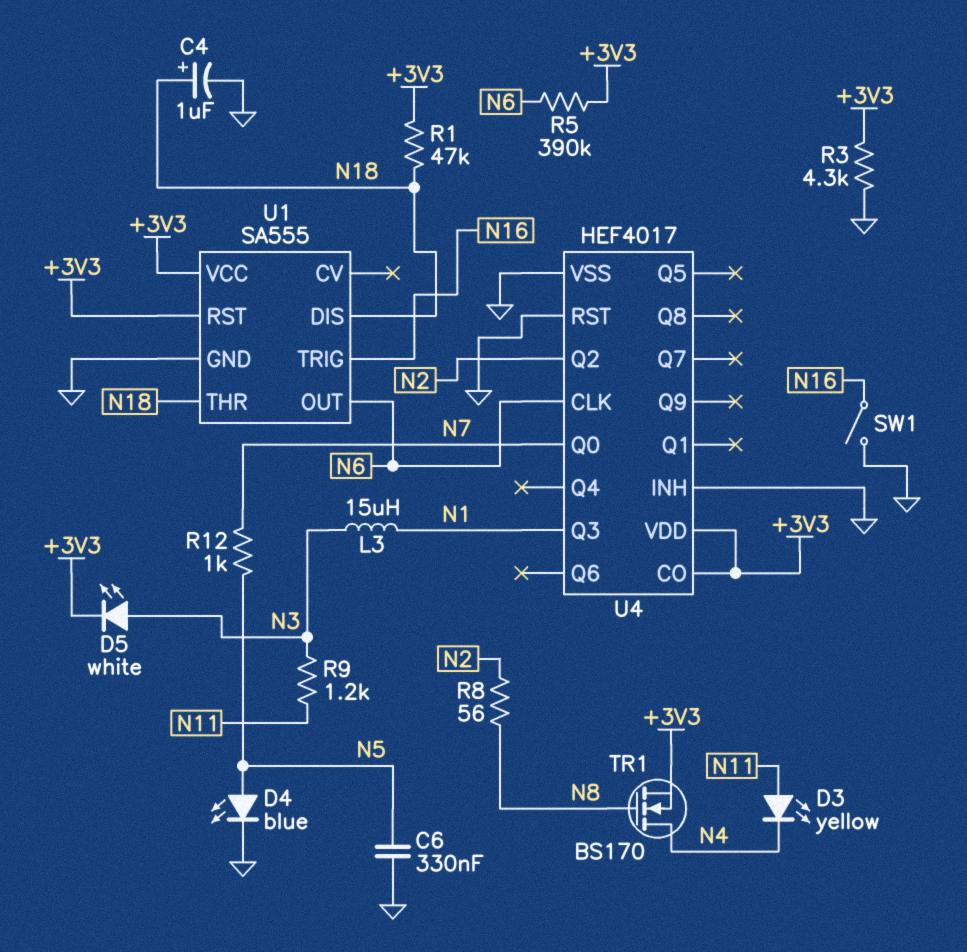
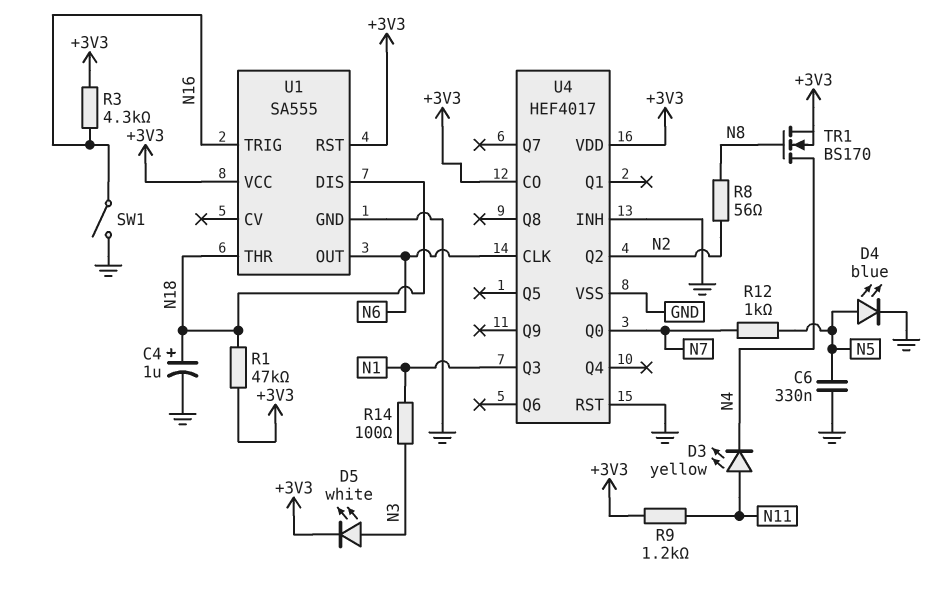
L3: 15uH (N1, N3) -> none
R3: 4.3k (+3V3, GND) -> 4.3k (+3V3, N16)
R5: 390k (+3V3, N6) -> none
R9: 1.2k (N3, N11) -> 1.2k (+3V3, N11)
R14: none -> 100 (N1, N3)

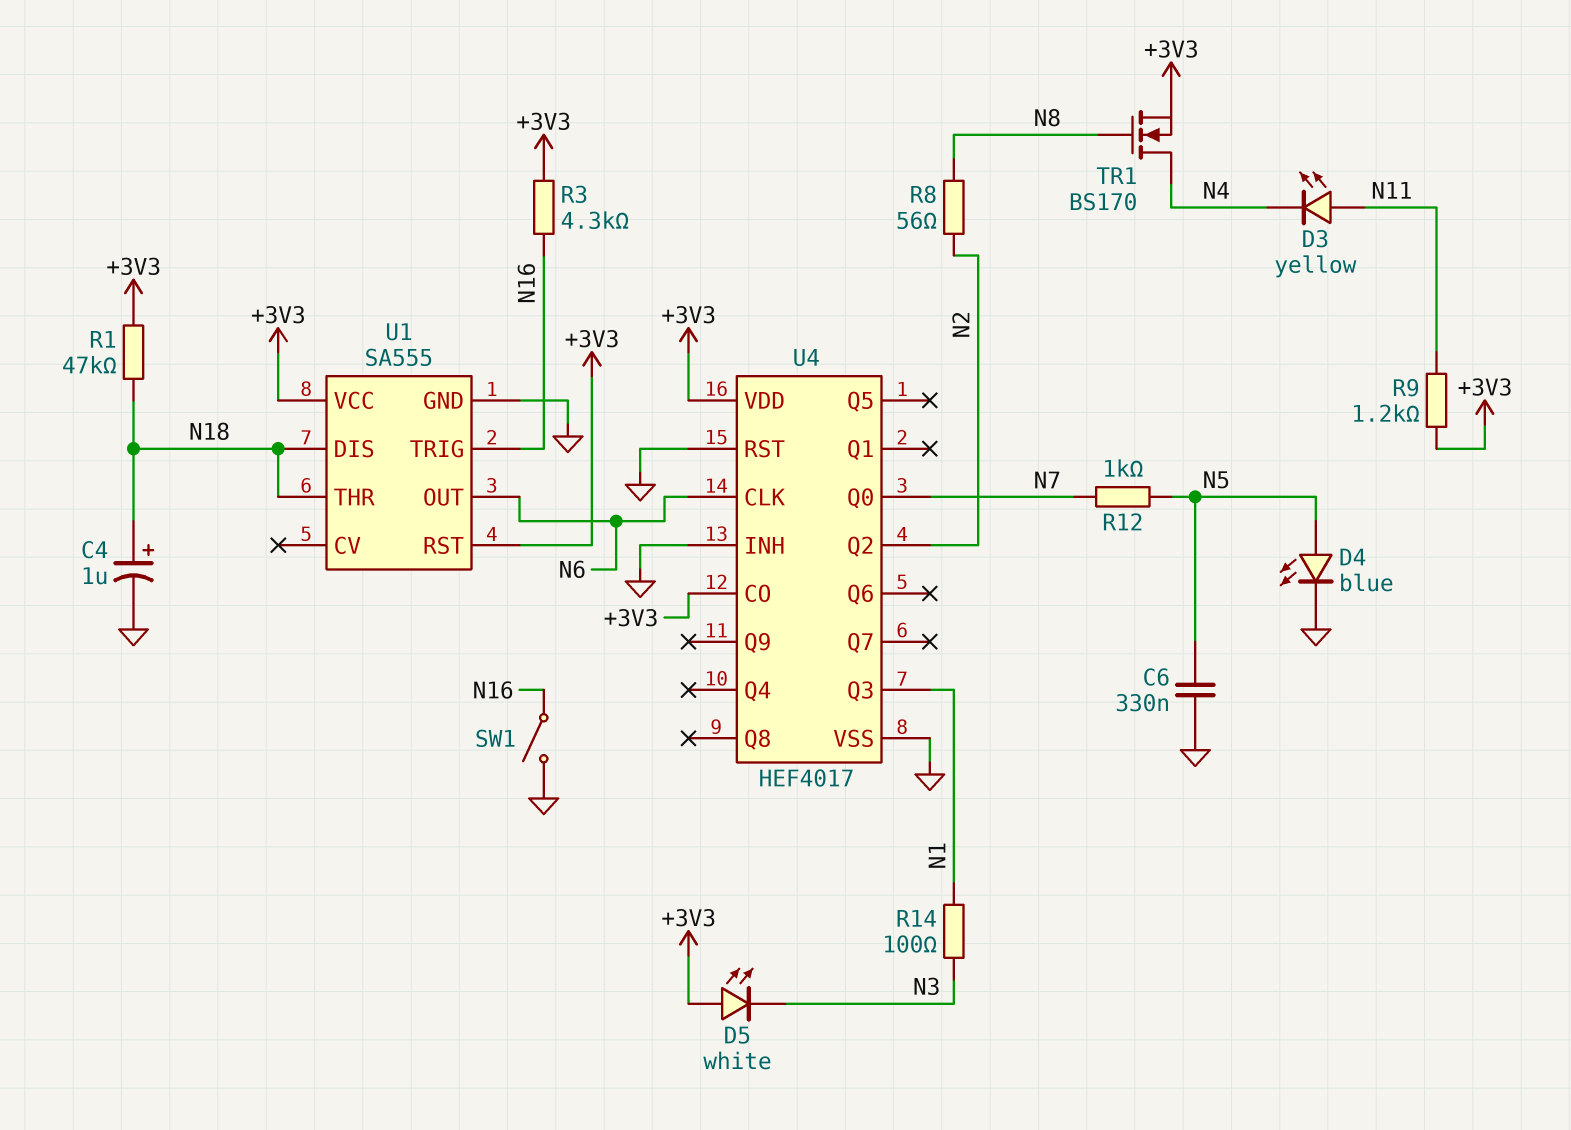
D5: LED white (A N3, K +3V3) -> LED white (A +3V3, K N3)

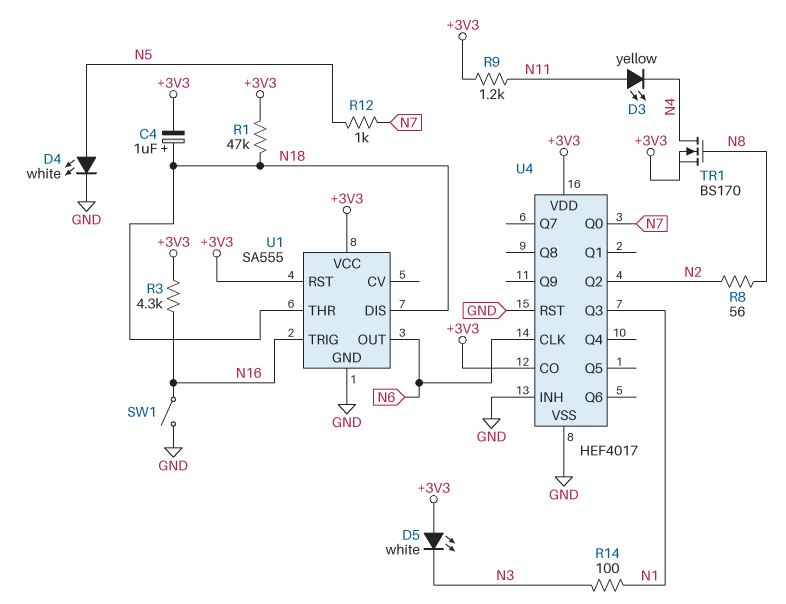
C4: 1uF (plus N18, minus GND) -> 1uF (plus N18, minus +3V3)
C6: 330nF (GND, N5) -> none
D4: LED blue (A N5, K GND) -> LED white (A N5, K GND)

